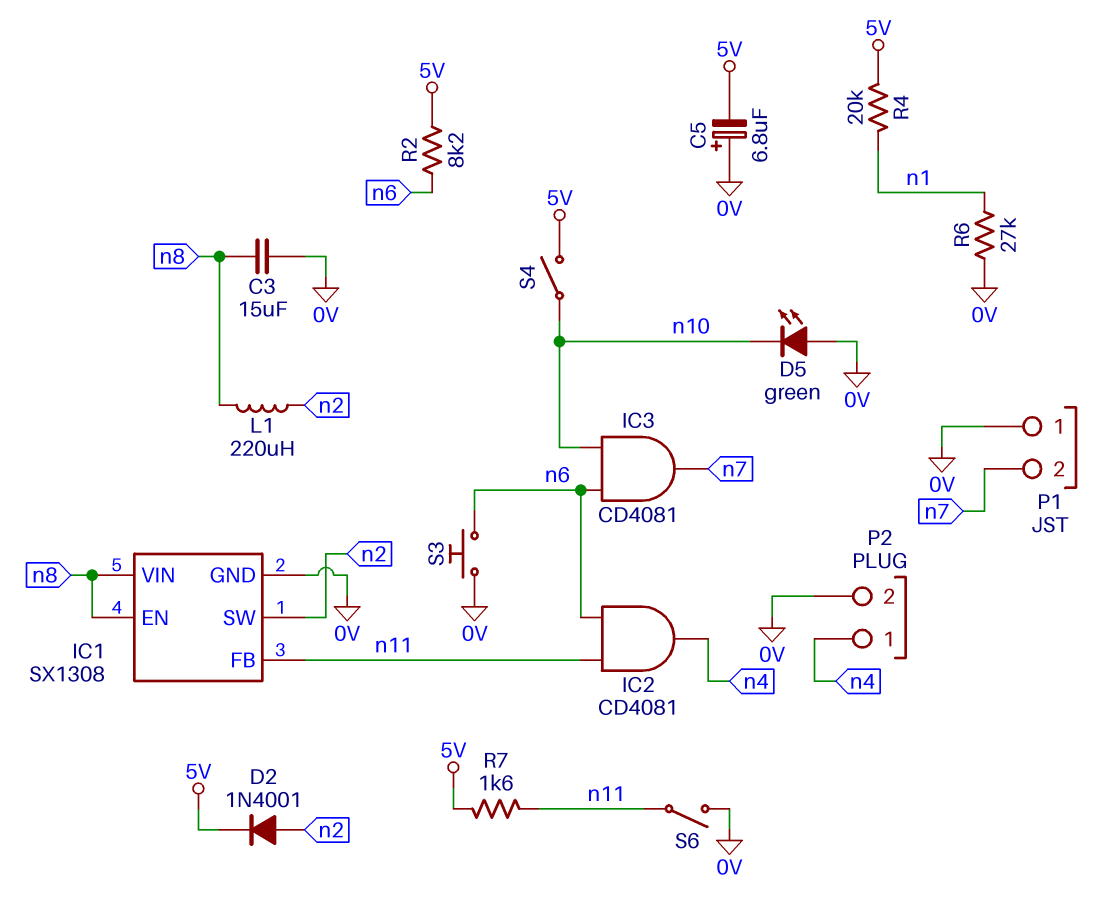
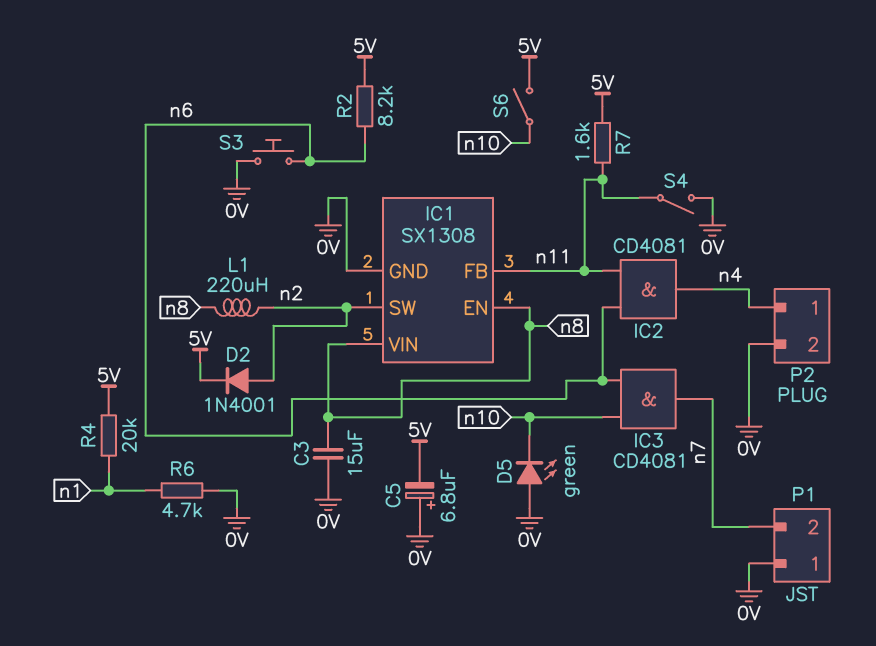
R6: 27k (0V, n1) -> 4.7k (0V, n1)
S4: switch (5V, n10) -> switch (0V, n11)
S6: switch (0V, n11) -> switch (5V, n10)

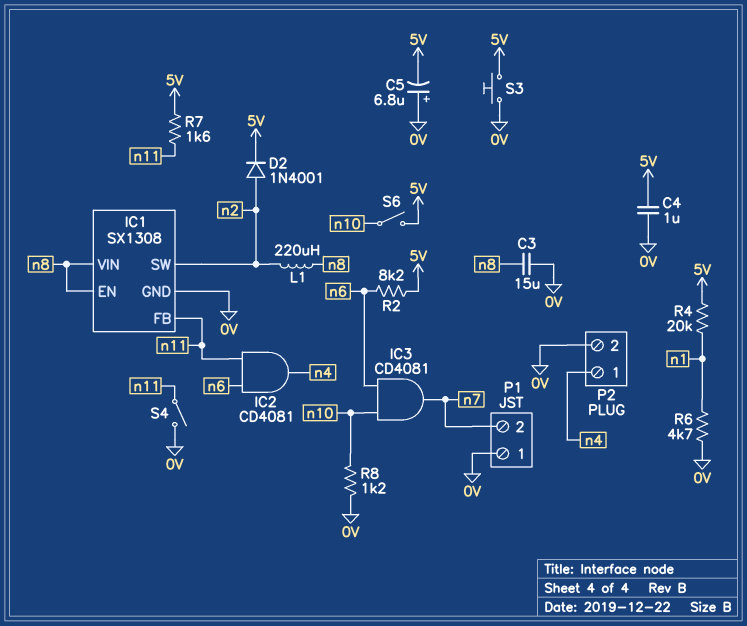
C4: none -> 1uF (0V, 5V)
D5: LED green (A 0V, K n10) -> none
R8: none -> 1.2k (0V, n10)
S3: button (0V, n6) -> button (0V, 5V)

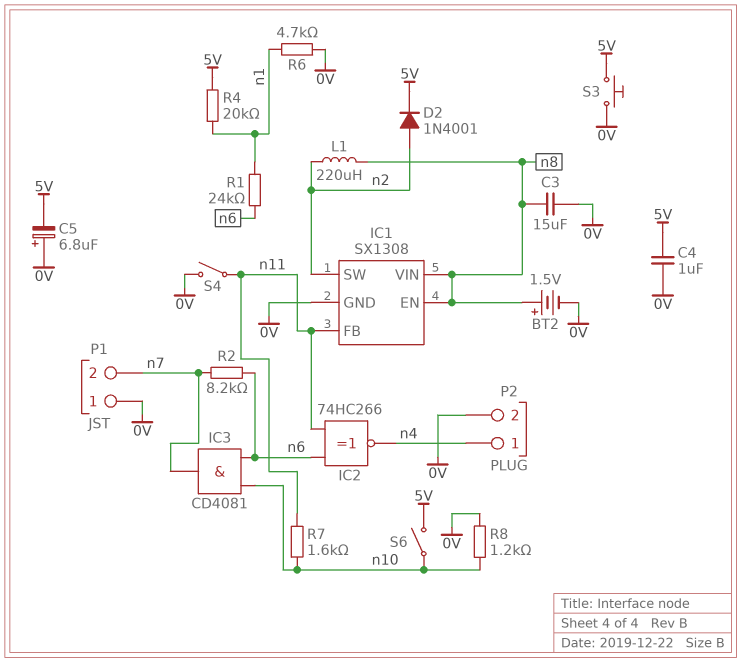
BT2: none -> 1.5V (plus n8, minus 0V)
IC2: AND CD4081 (in n6, in n11, out n4) -> XNOR 74HC266 (in n6, in n11, out n4)
R1: none -> 24k (n1, n6)
R2: 8.2k (5V, n6) -> 8.2k (n6, n7)
R7: 1.6k (5V, n11) -> 1.6k (n10, n11)

